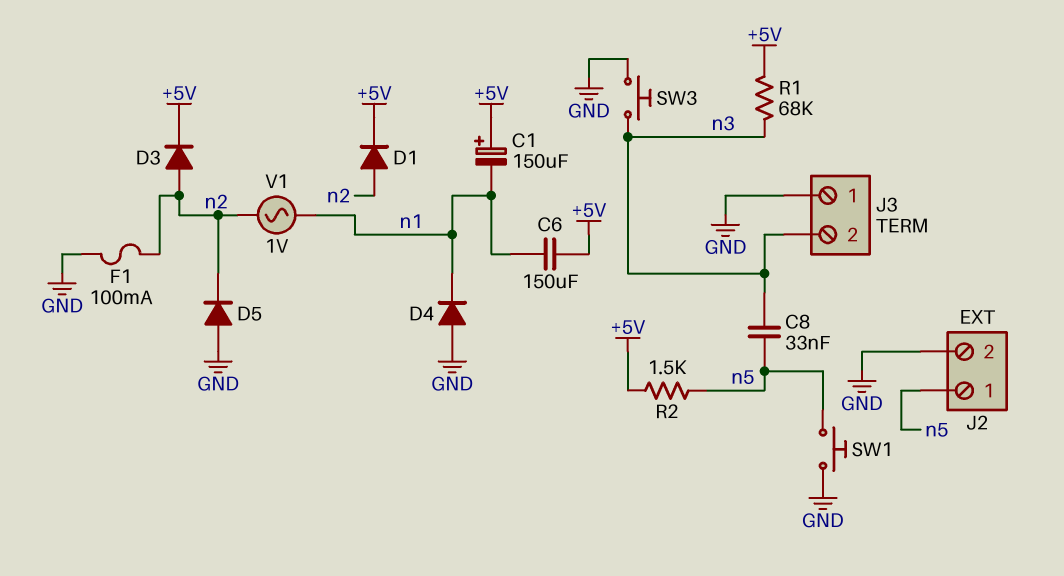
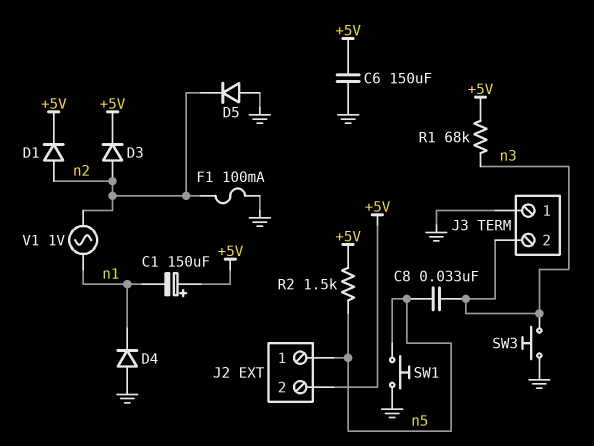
C6: 150uF (+5V, n1) -> 150uF (+5V, GND)
J2 pin 2: GND -> +5V

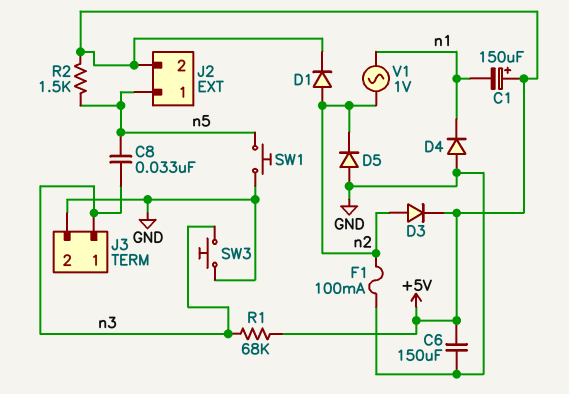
J3 pin 1: GND -> n3
J3 pin 2: n3 -> GND

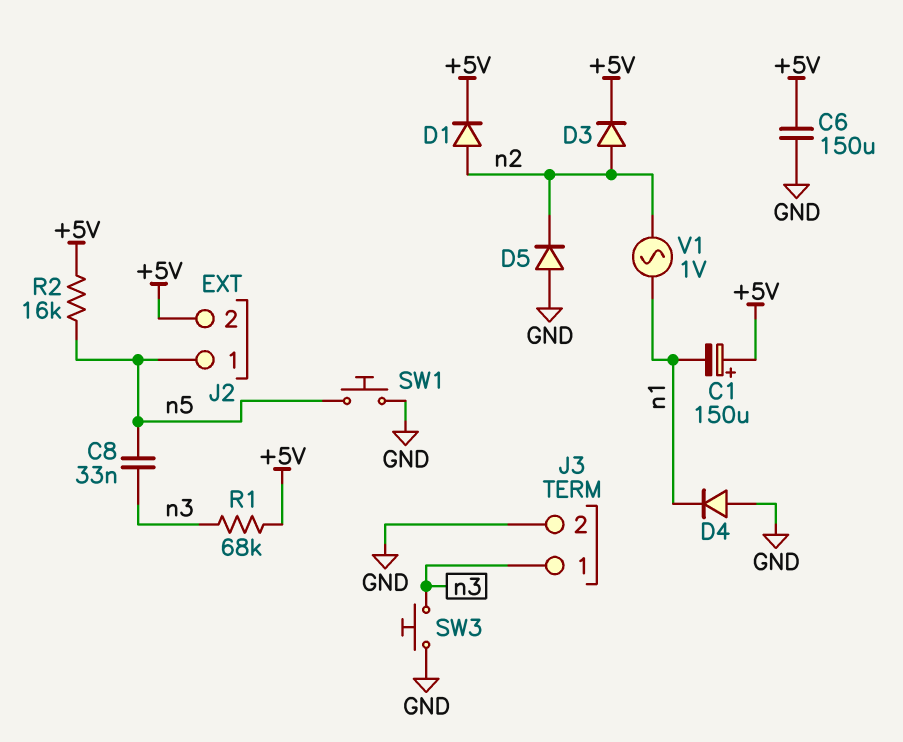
F1: 100mA (GND, n2) -> none
R2: 1.5k (+5V, n5) -> 16k (+5V, n5)

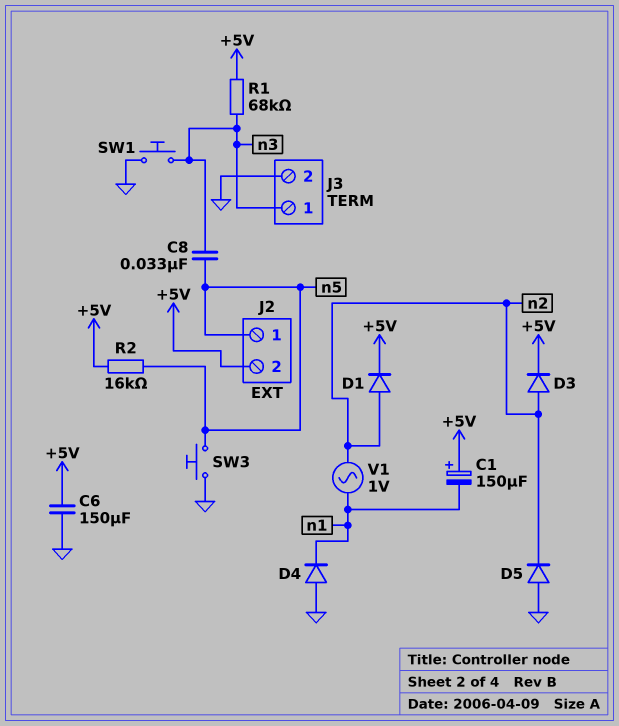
SW1: button (GND, n5) -> button (GND, n3)
SW3: button (GND, n3) -> button (GND, n5)

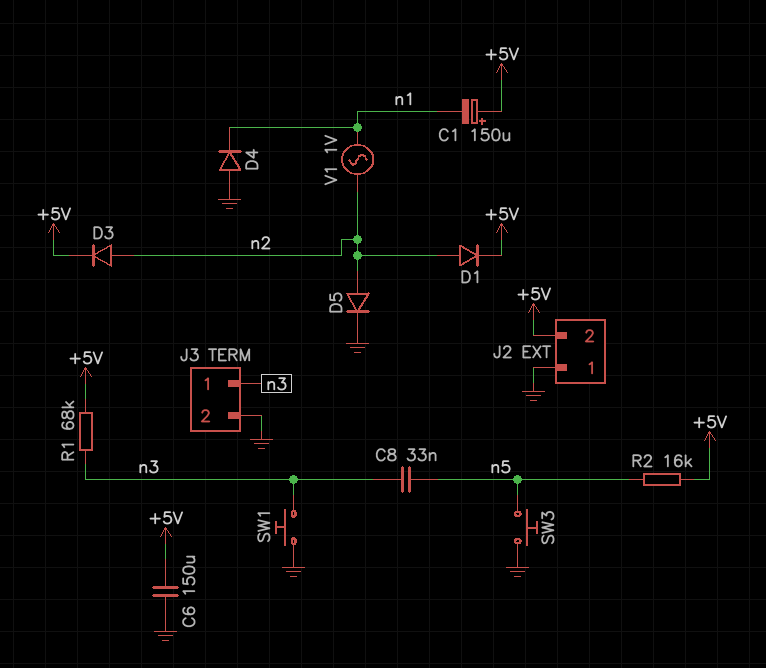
D5: diode (A GND, K n2) -> diode (A n2, K GND)
J2 pin 1: n5 -> GND

